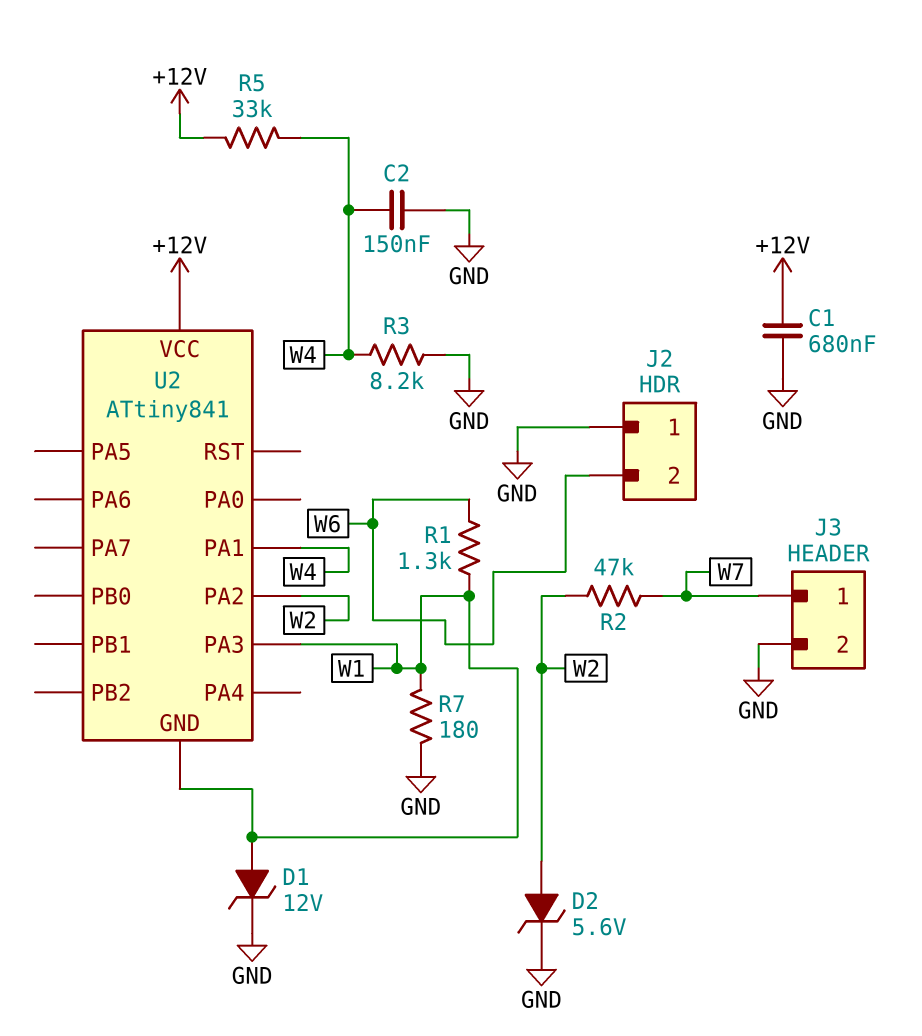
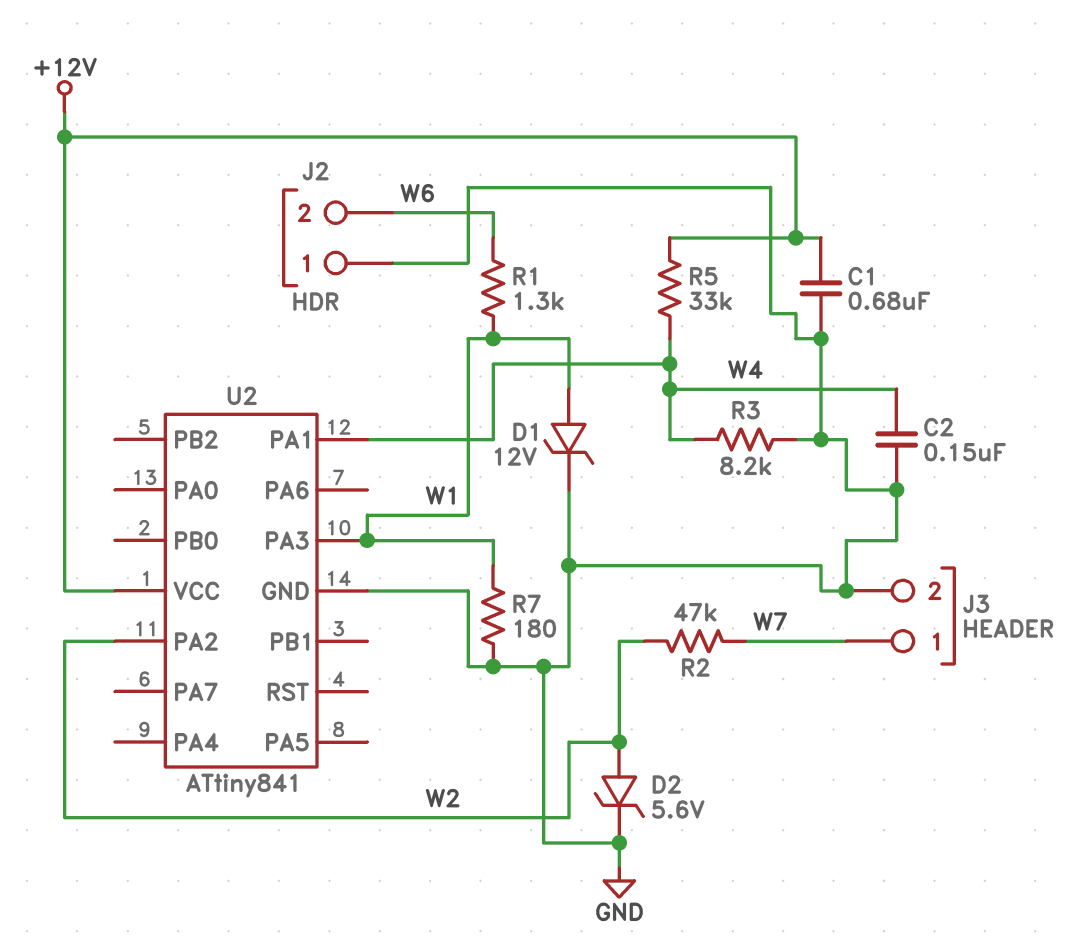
U2 pin GND: W1 -> GND

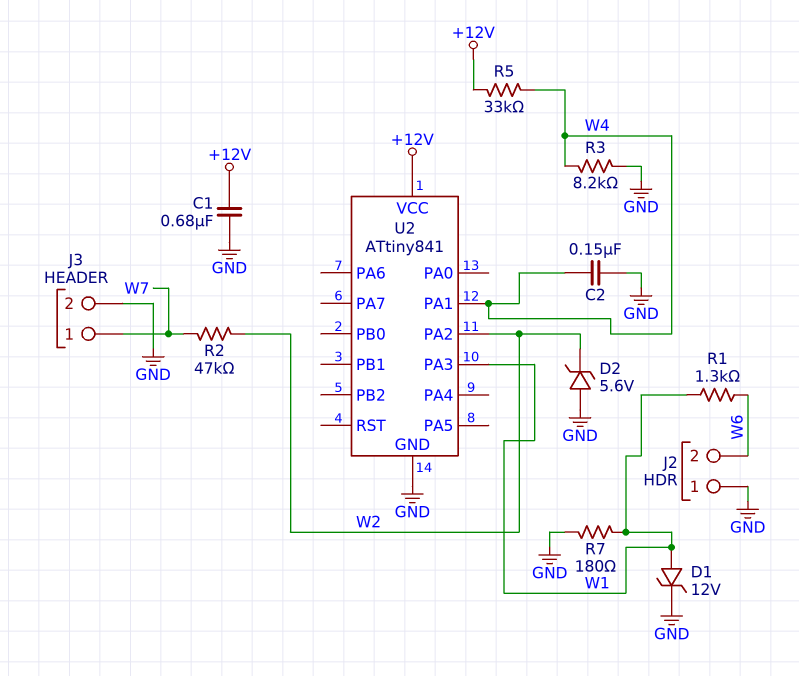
D2: zener 5.6V (A W2, K GND) -> zener 5.6V (A GND, K W2)

